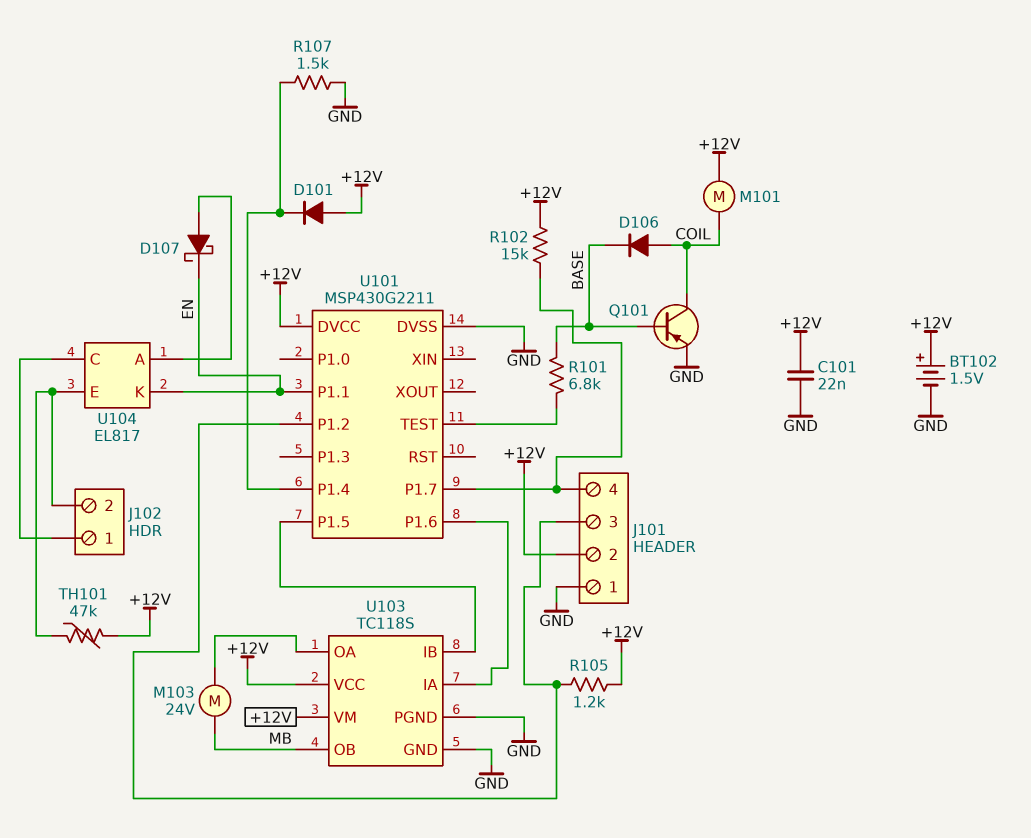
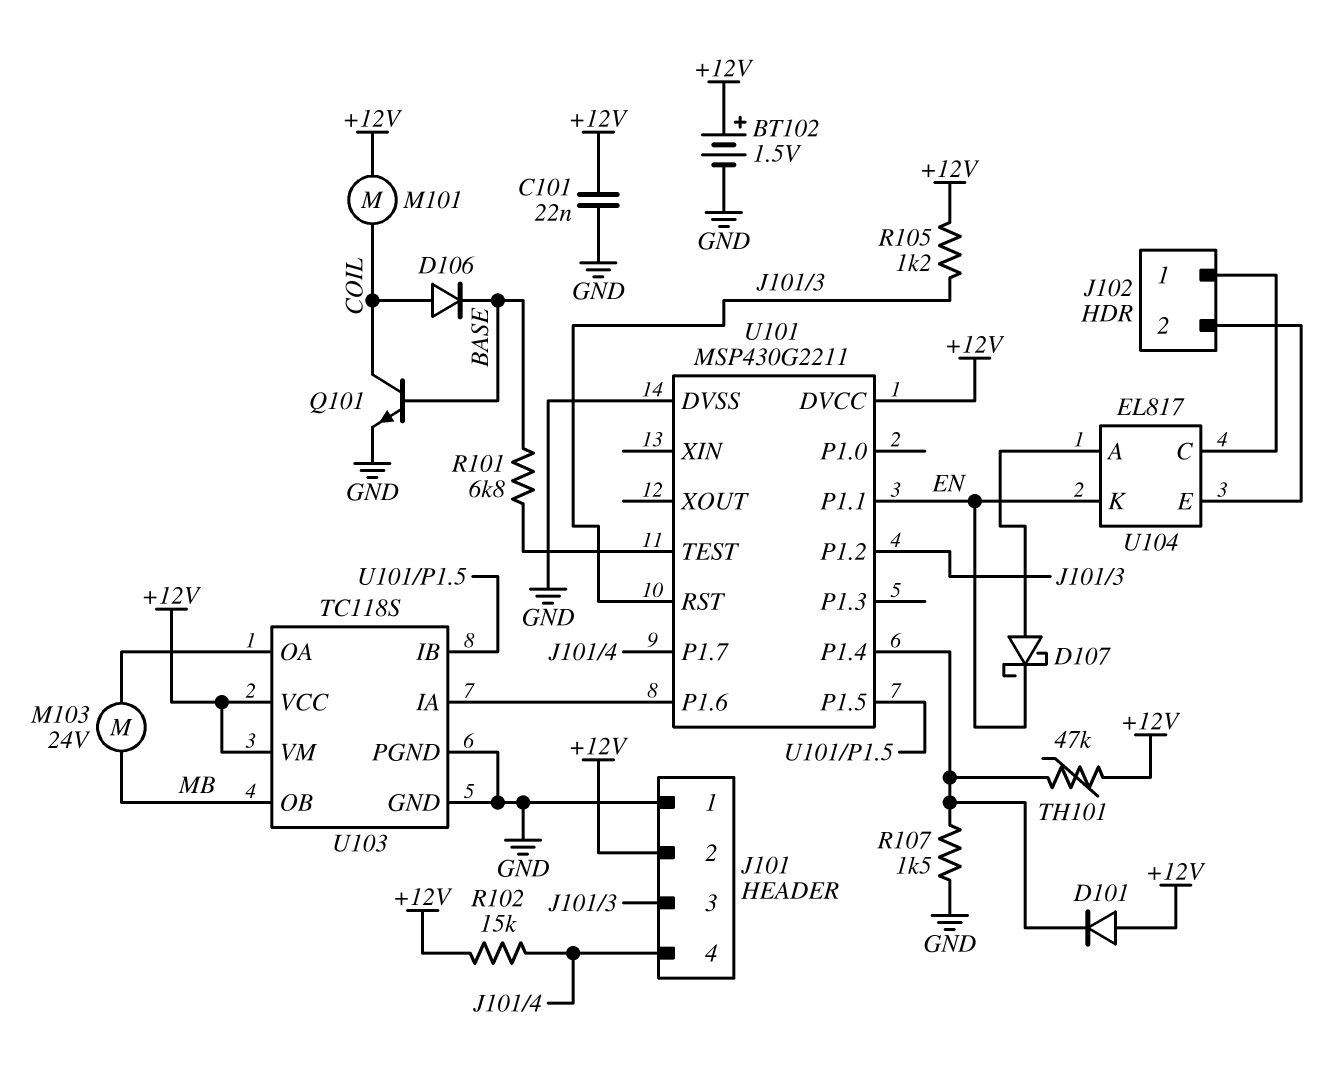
Q101: PNP (B BASE, C COIL, E GND) -> NPN (B BASE, C COIL, E GND)
TH101: 47k (+12V, J102/2) -> 47k (+12V, U101/P1.4)
U101 pin RST: none -> J101/3

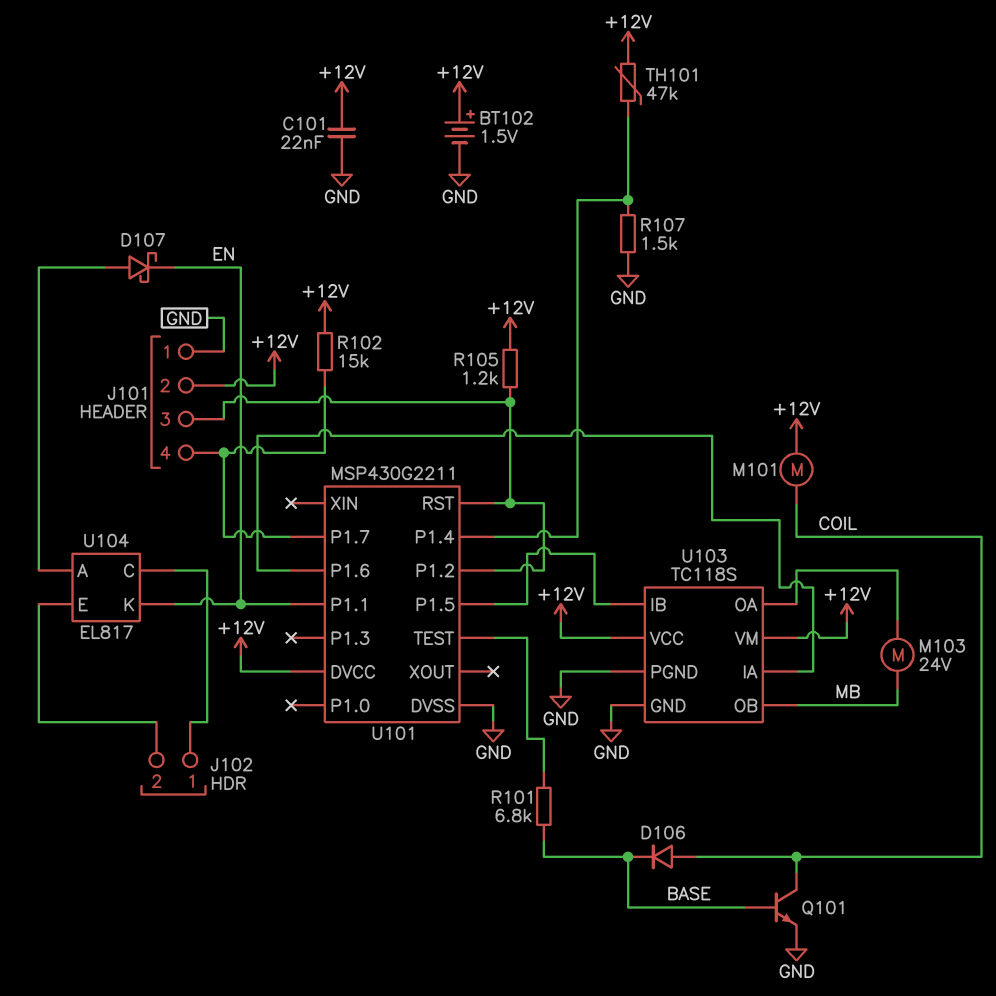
D101: diode (A +12V, K U101/P1.4) -> none

